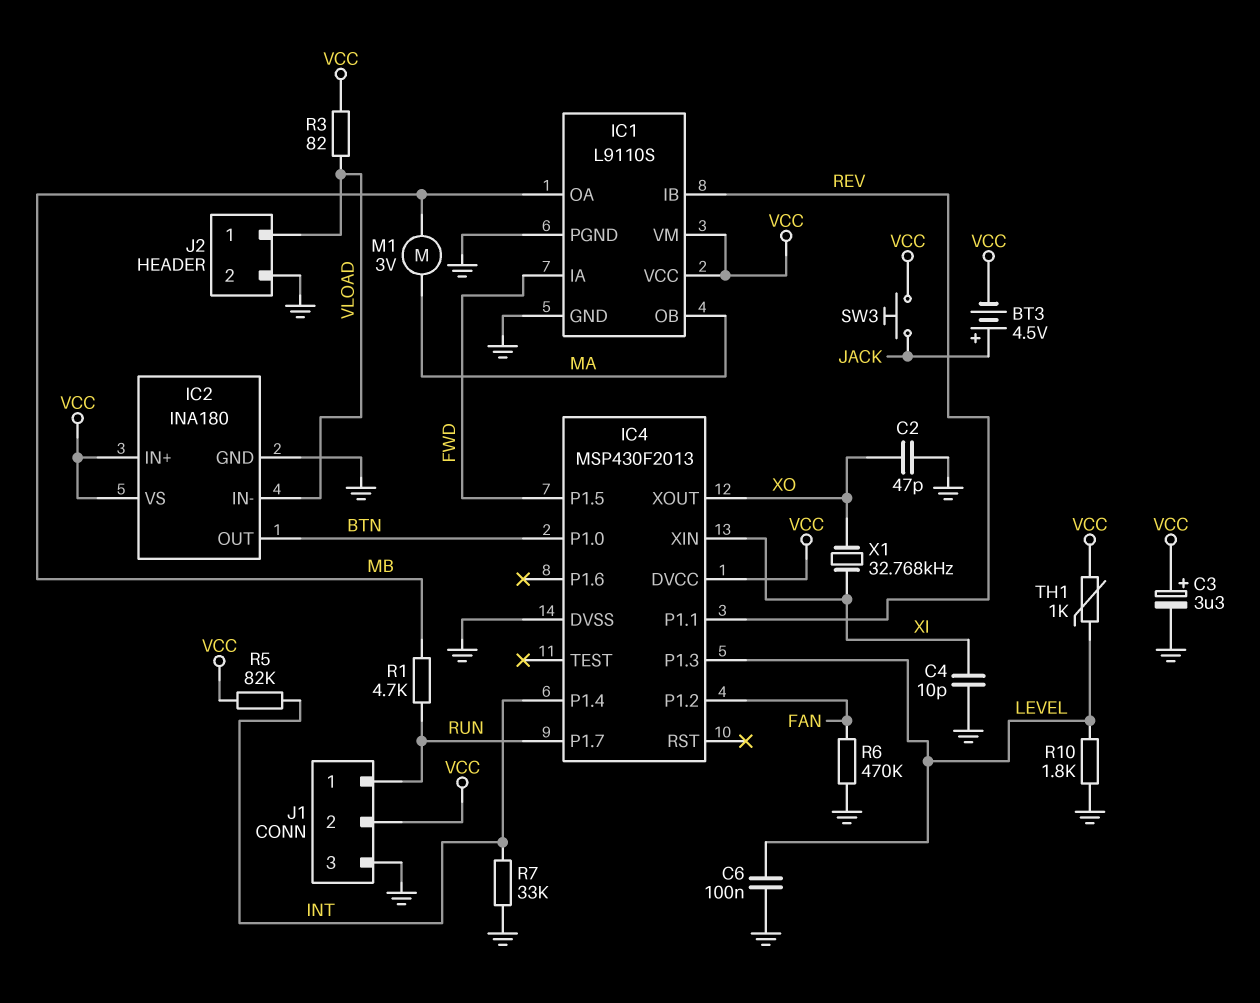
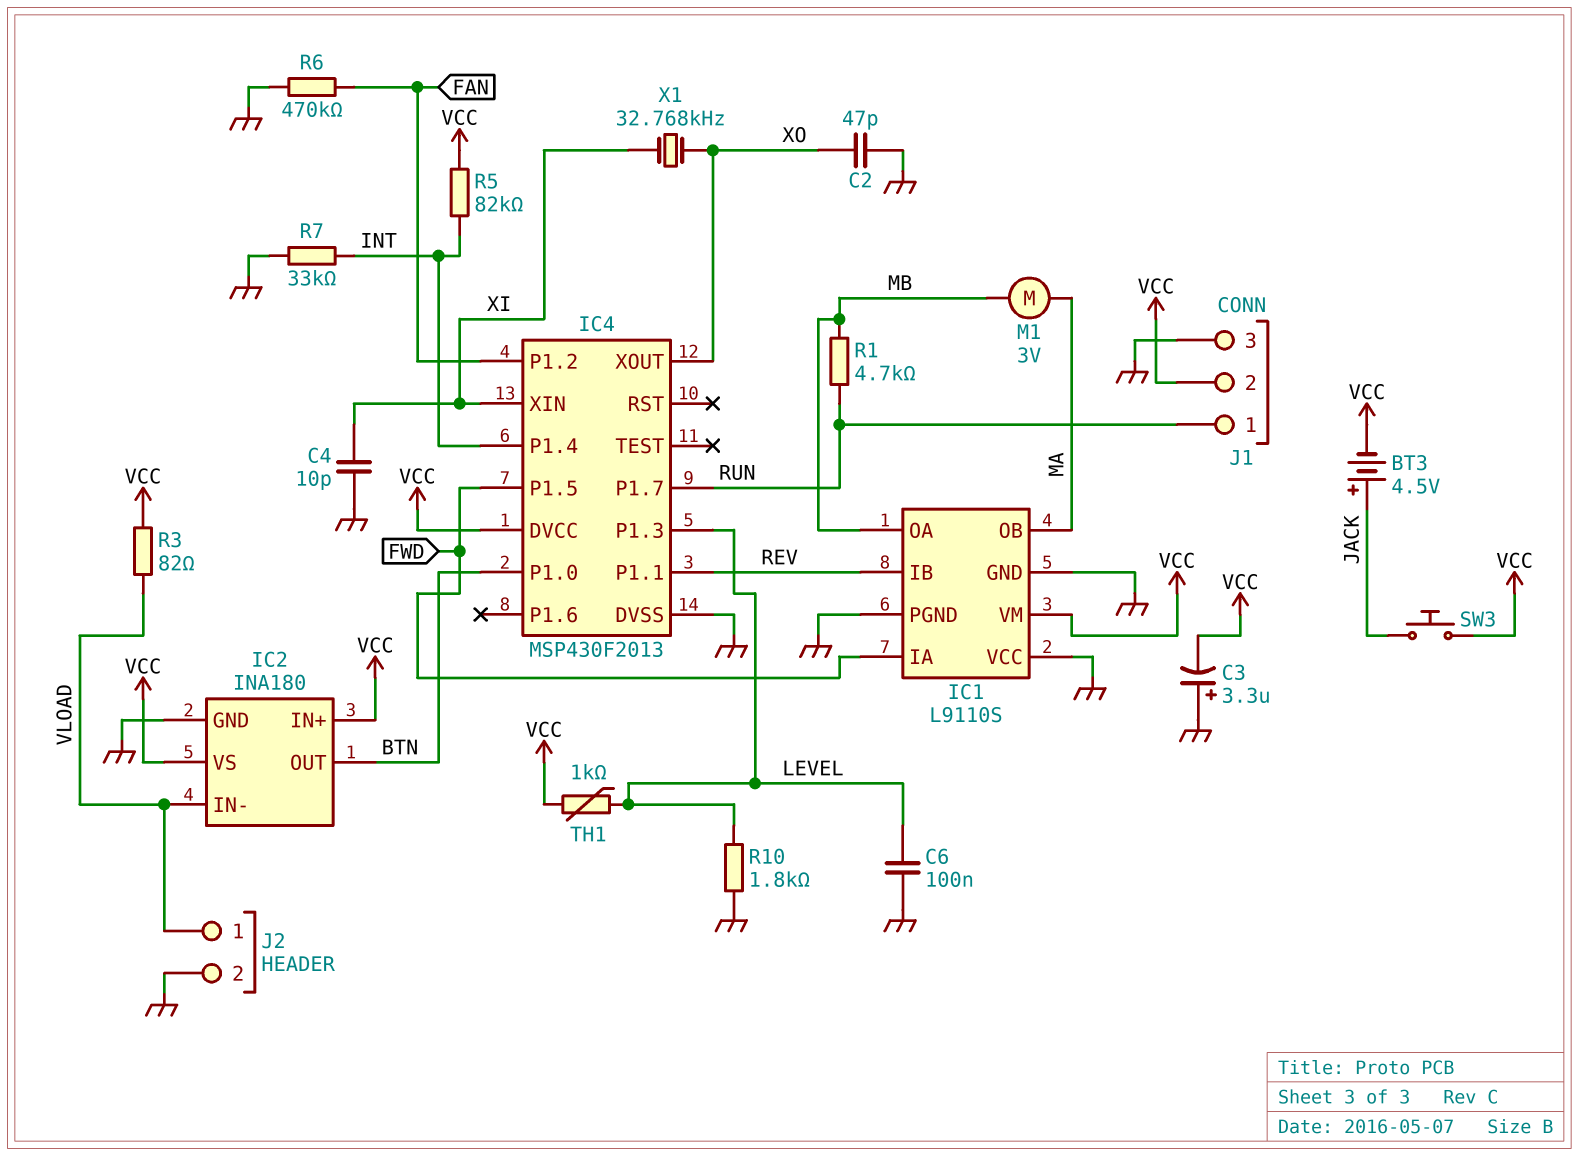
C3: 3.3uF (plus VCC, minus GND) -> 3.3uF (plus GND, minus VCC)
IC1 pin VCC: VCC -> GND

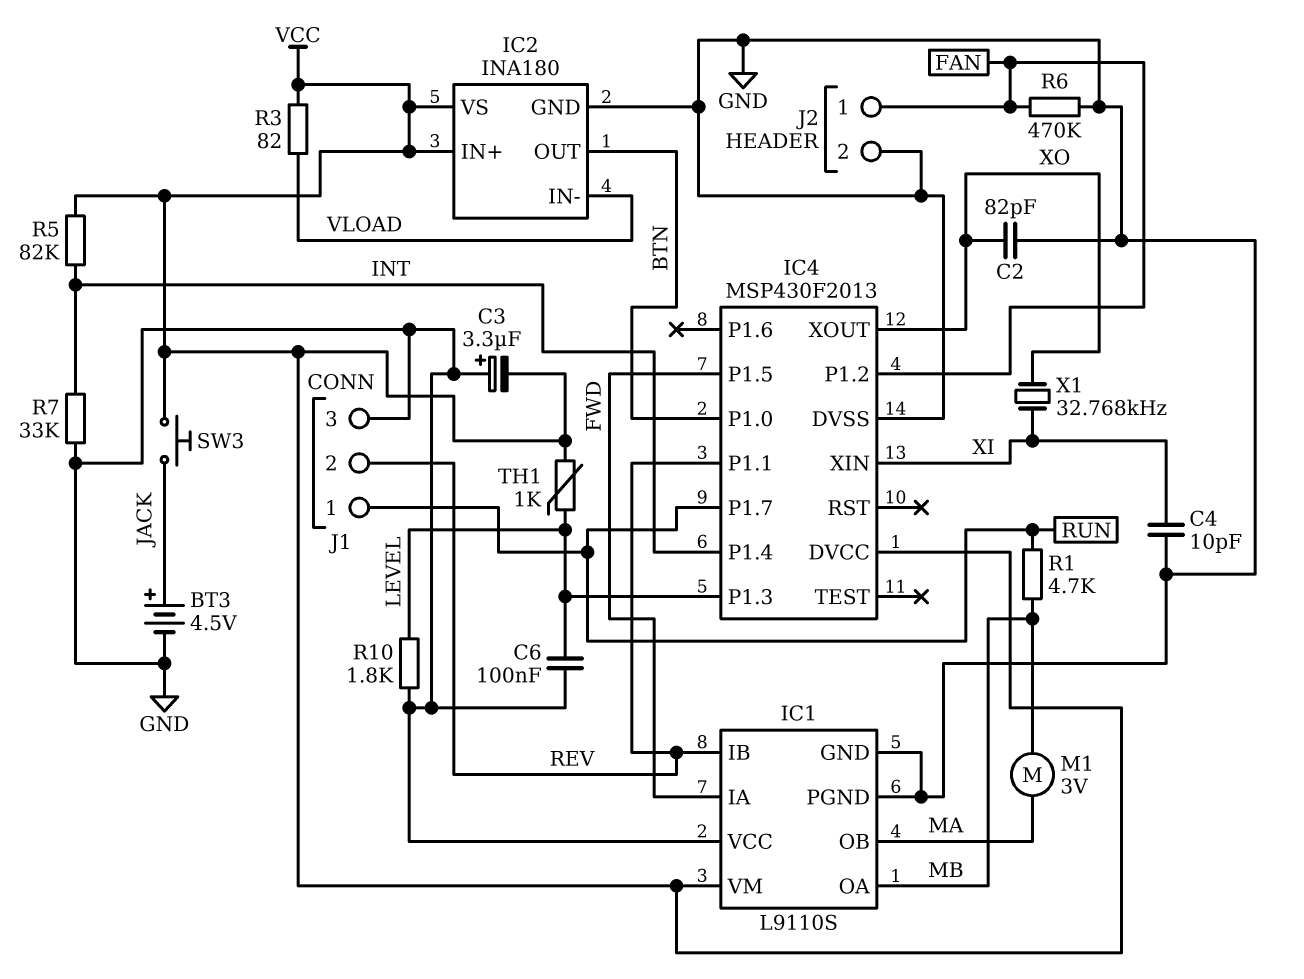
BT3: 4.5V (plus JACK, minus VCC) -> 4.5V (plus JACK, minus GND)
C2: 47pF (GND, XO) -> 82pF (GND, XO)
J1 pin 2: VCC -> REV
J2 pin 1: VLOAD -> FAN

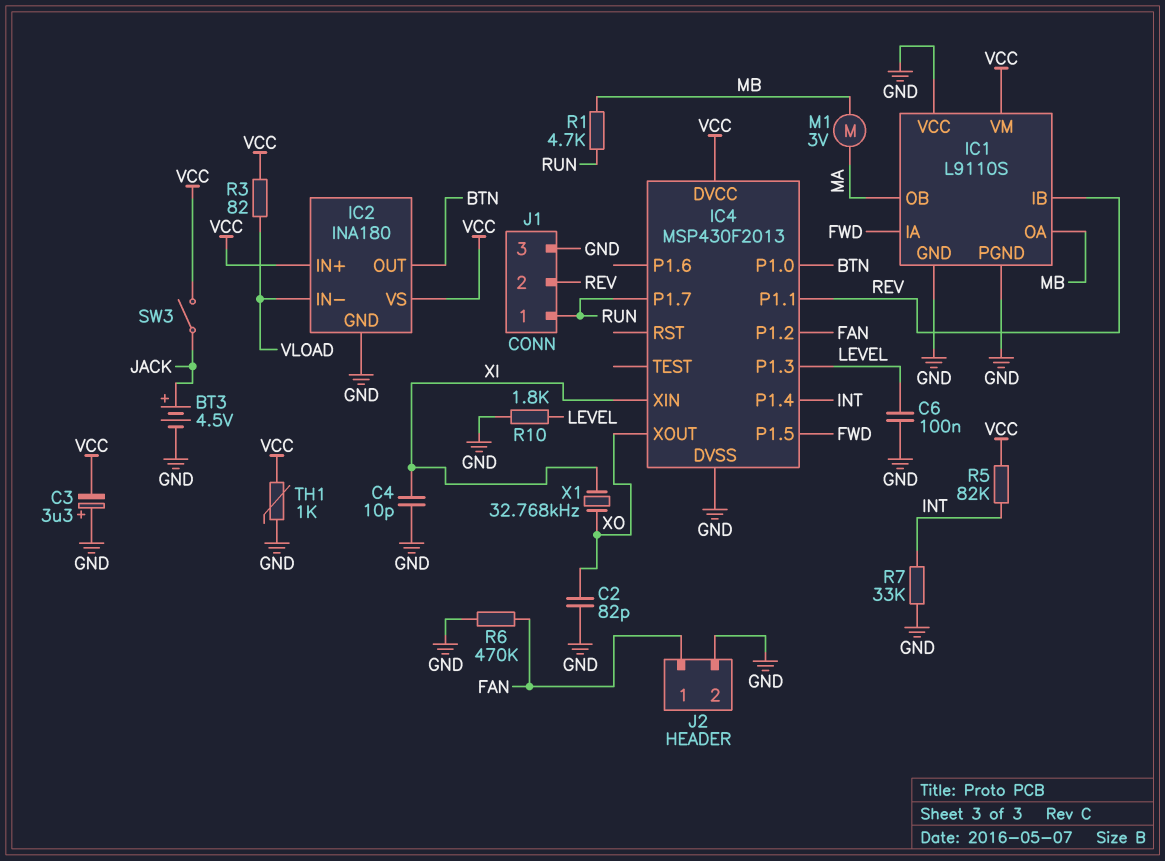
SW3: button (JACK, VCC) -> switch (JACK, VCC)
TH1: 1k (LEVEL, VCC) -> 1k (GND, VCC)

